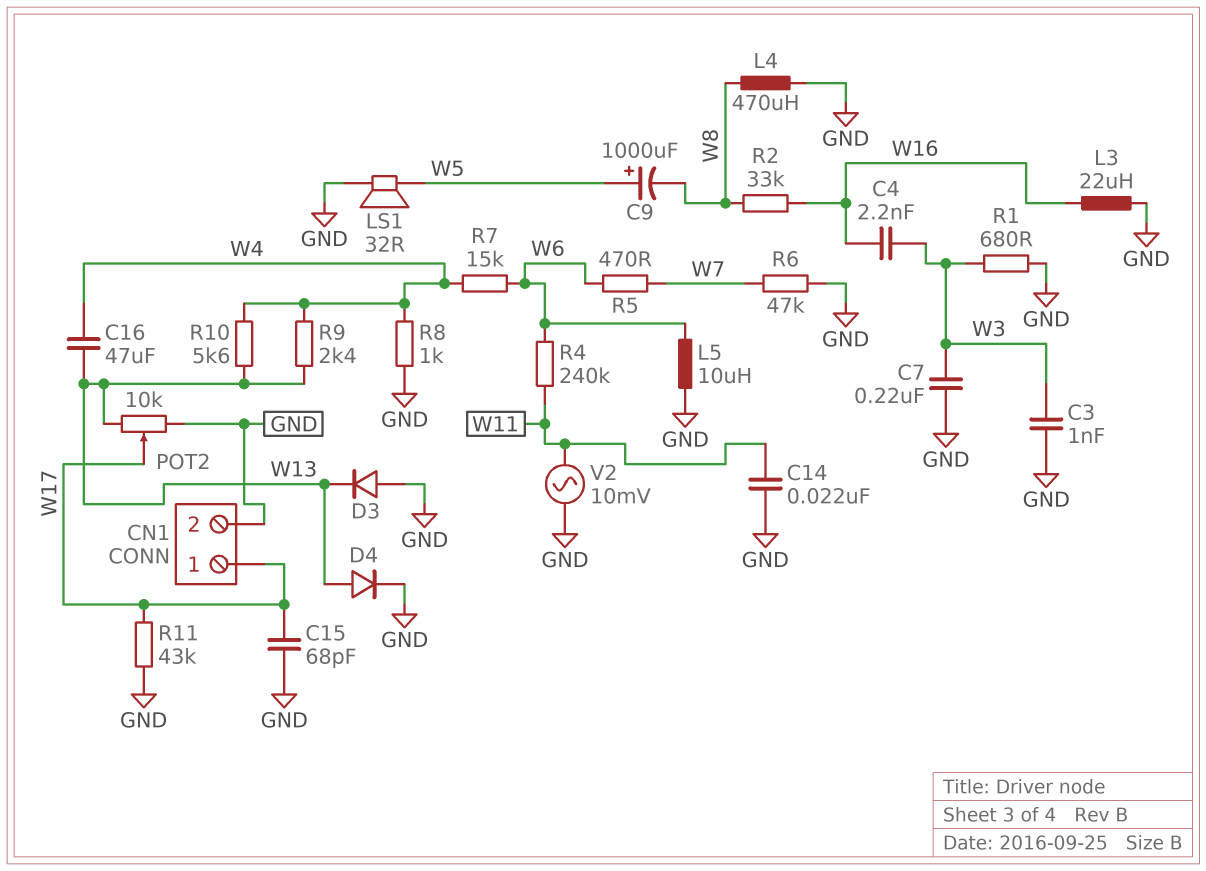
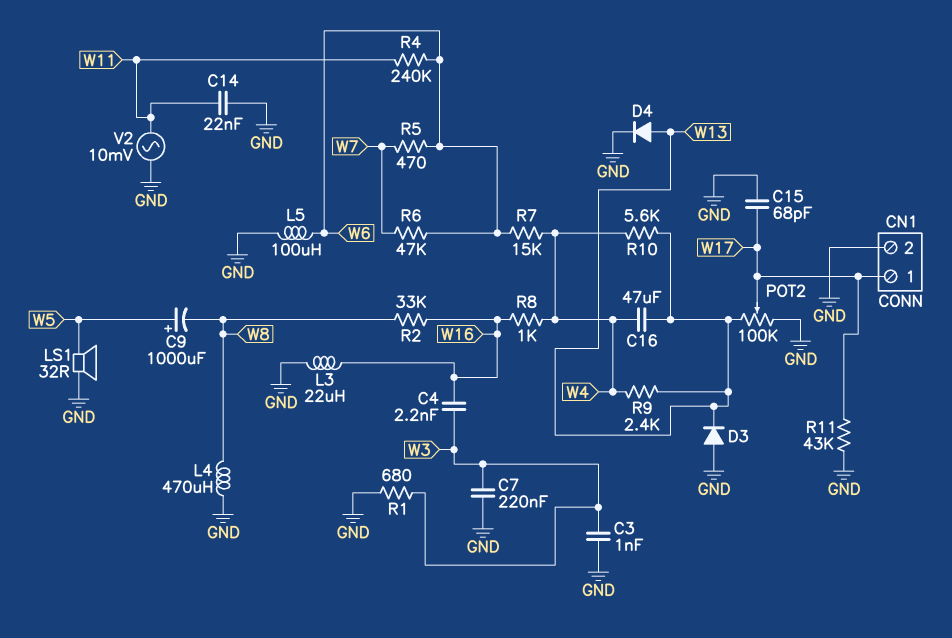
L5: 10uH (GND, W6) -> 100uH (GND, W6)
POT2: 10k (GND, W13, wiper W17) -> 100k (GND, W13, wiper W17)
R6: 47k (GND, W7) -> 47k (W6, W7)
R8: 1k (GND, W4) -> 1k (W4, W16)

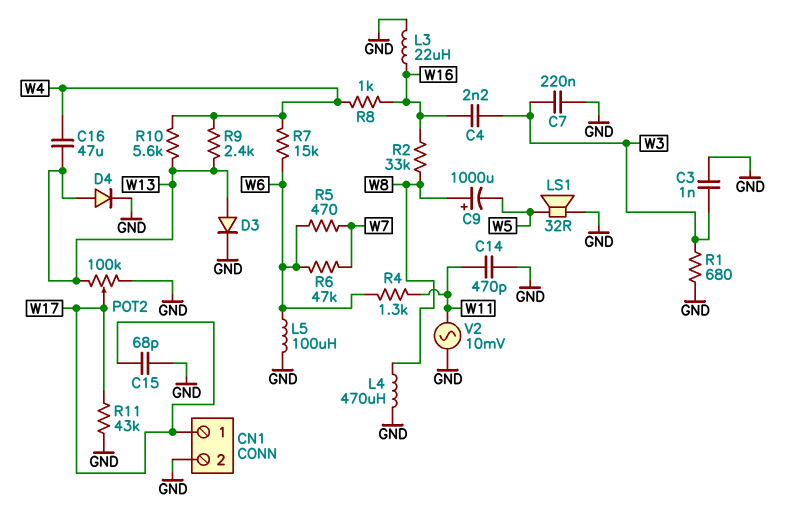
C9: 1000uF (plus W5, minus W8) -> 1000uF (plus W8, minus W5)
C14: 22nF (GND, W11) -> 470pF (GND, W11)
D3: diode (A GND, K W13) -> diode (A W13, K GND)
R4: 240k (W6, W11) -> 1.3k (W6, W11)

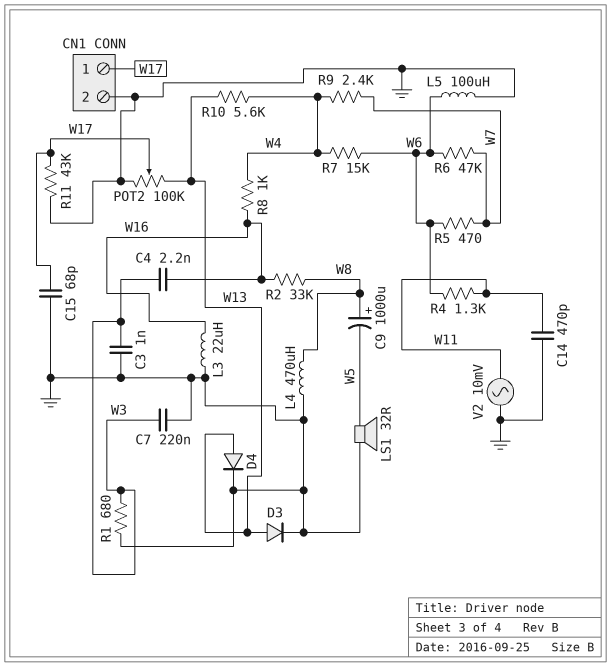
C16: 47uF (W4, W13) -> none
R9: 2.4k (W4, W13) -> 2.4k (W4, W7)

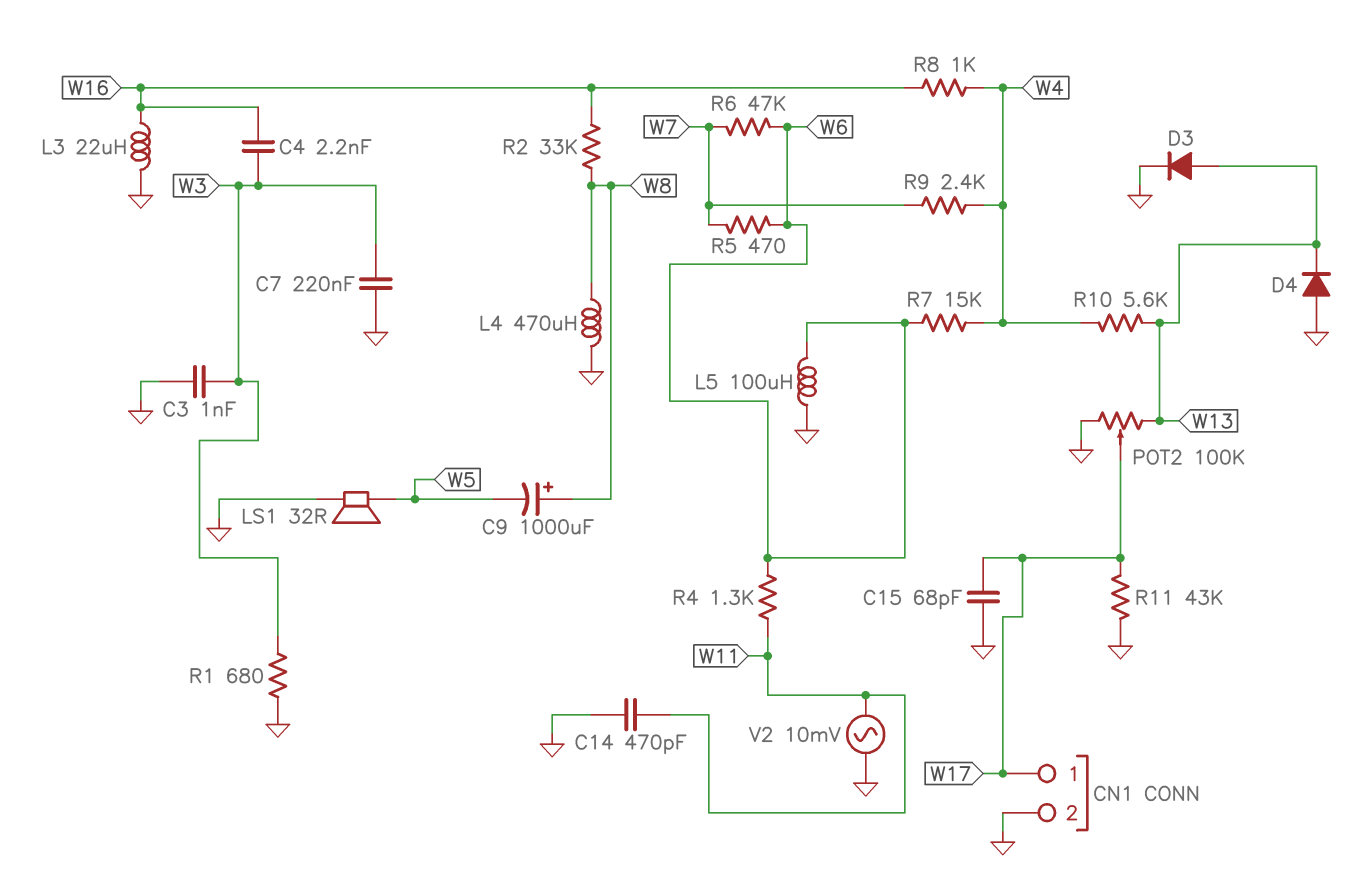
D4: diode (A W13, K GND) -> diode (A GND, K W13)

